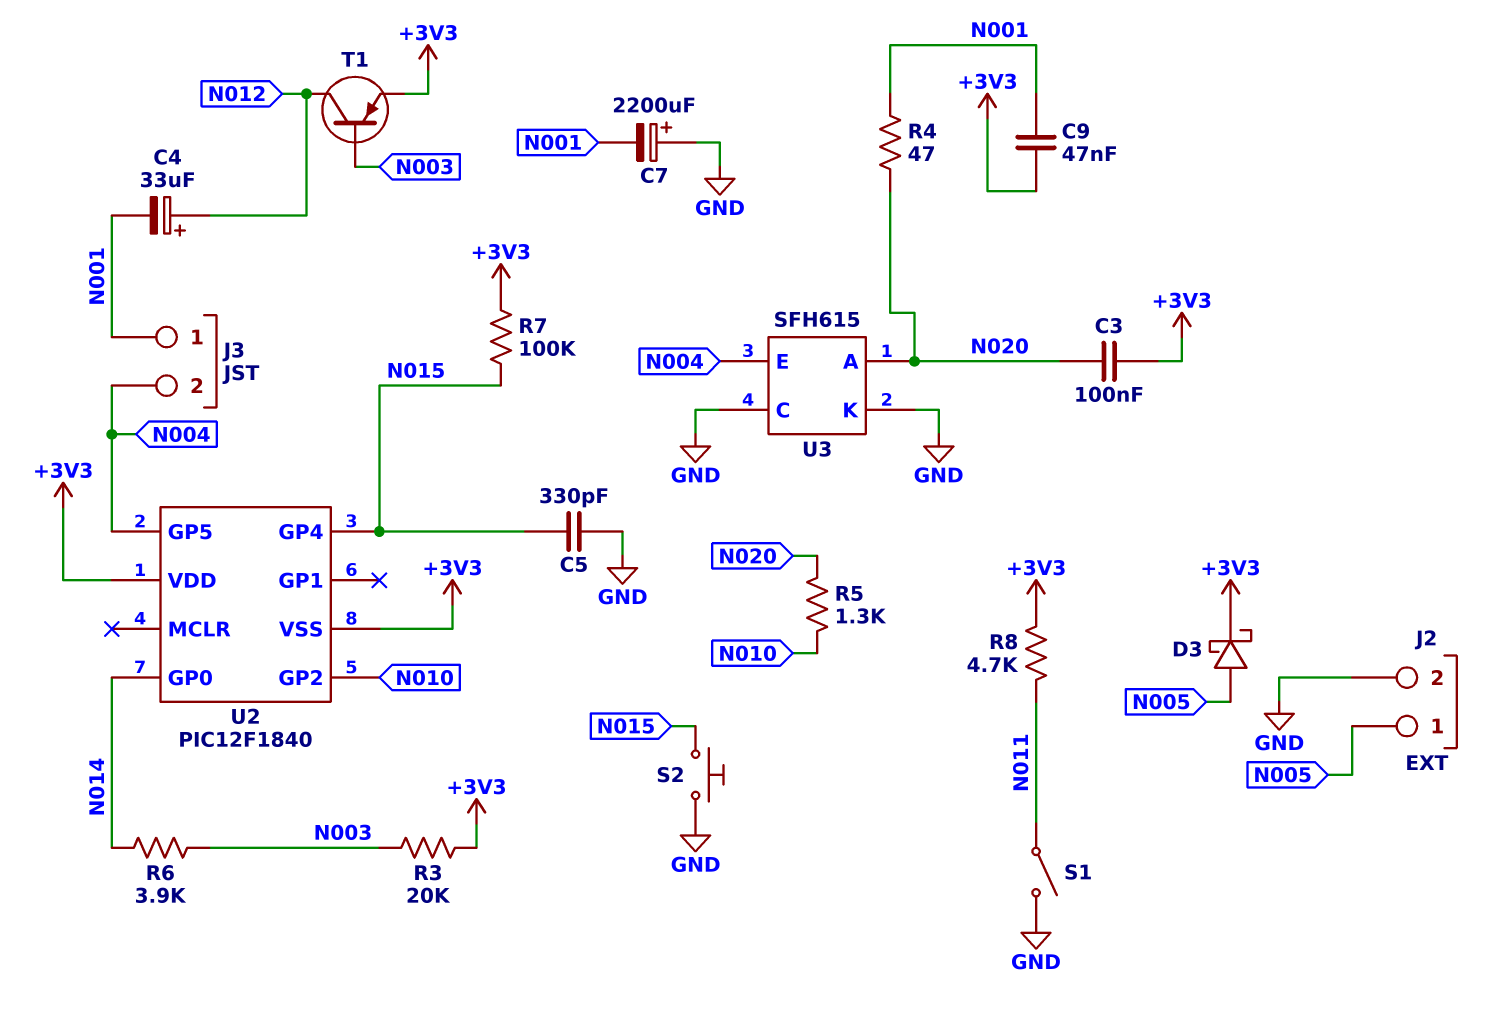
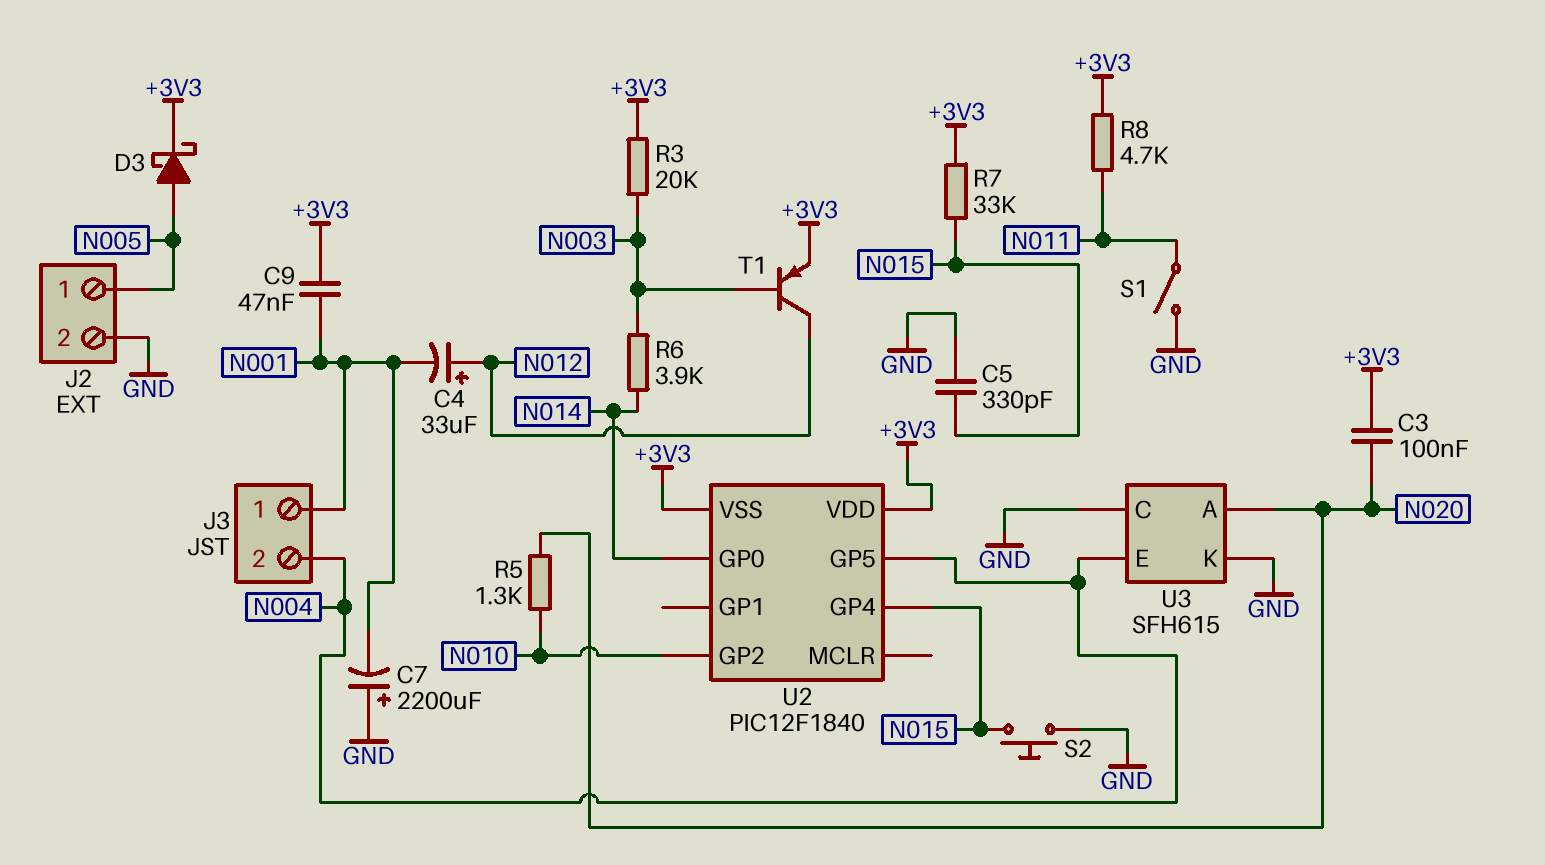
R4: 47 (N001, N020) -> none
R7: 100k (+3V3, N015) -> 33k (+3V3, N015)

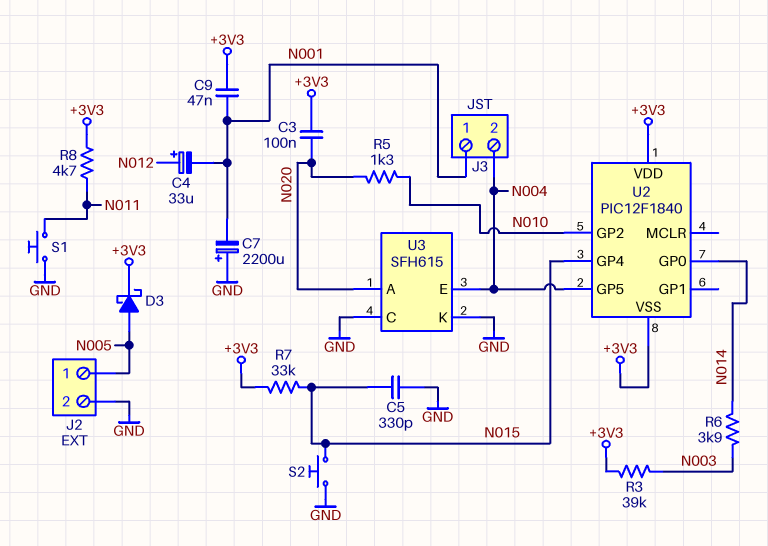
R3: 20k (+3V3, N003) -> 39k (+3V3, N003)
S1: switch (GND, N011) -> button (GND, N011)
T1: PNP (B N003, C N012, E +3V3) -> none

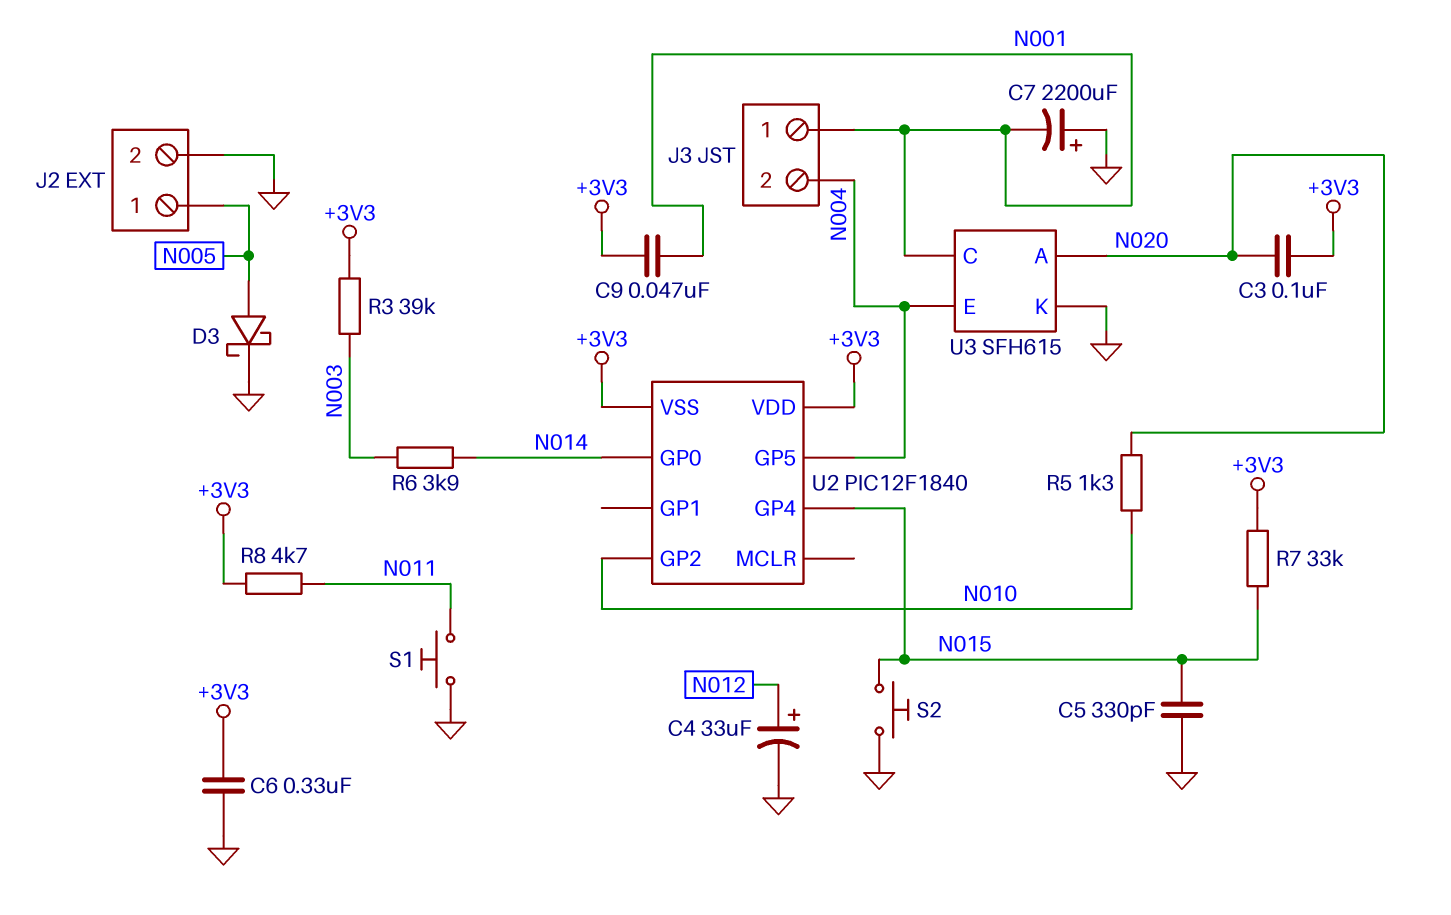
C4: 33uF (plus N012, minus N001) -> 33uF (plus N012, minus GND)
C6: none -> 330nF (+3V3, GND)
D3: schottky (A N005, K +3V3) -> schottky (A N005, K GND)
U3 pin C: GND -> N001

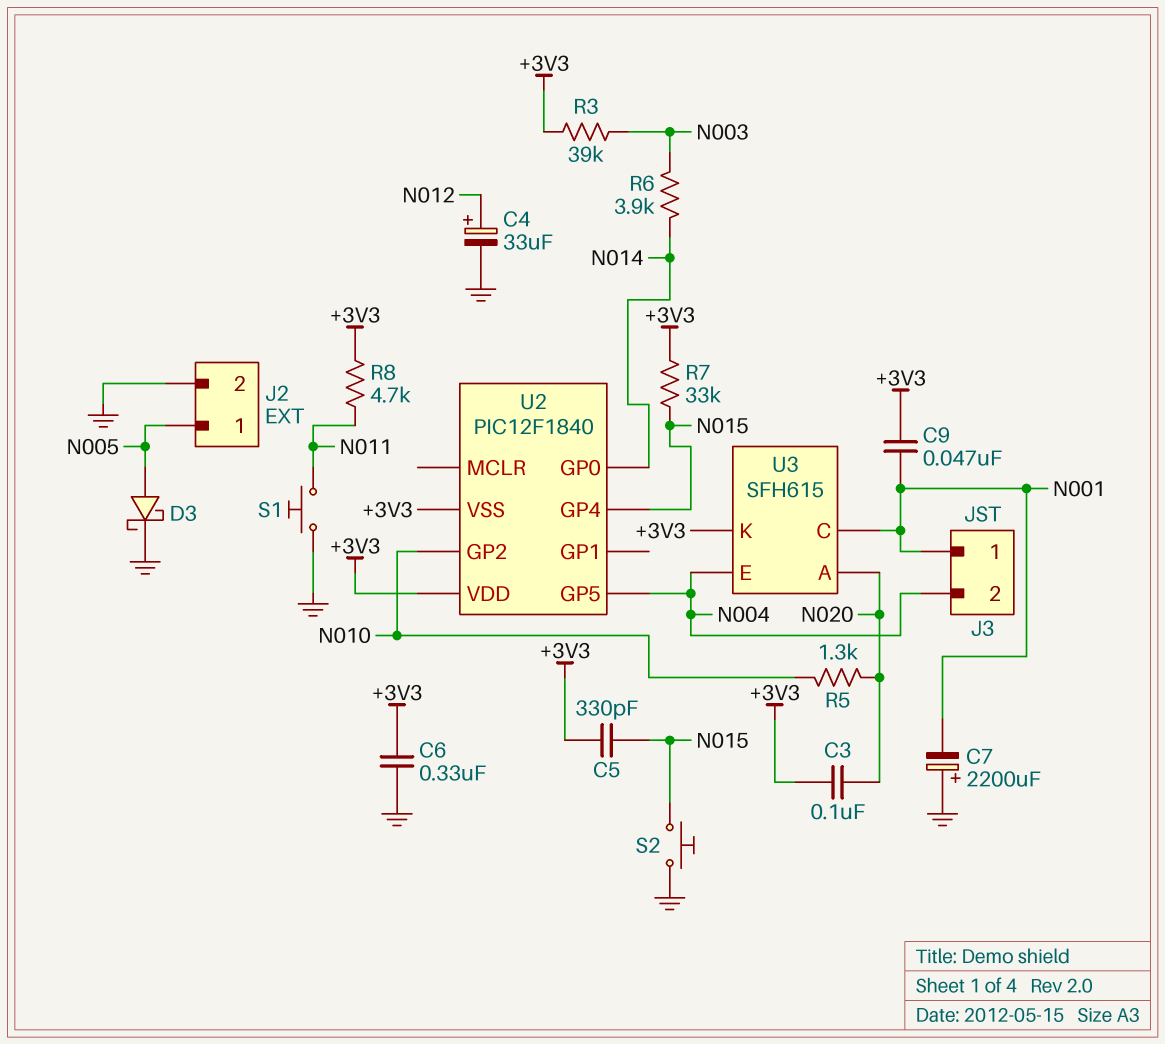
C5: 330pF (GND, N015) -> 330pF (+3V3, N015)
U3 pin K: GND -> +3V3

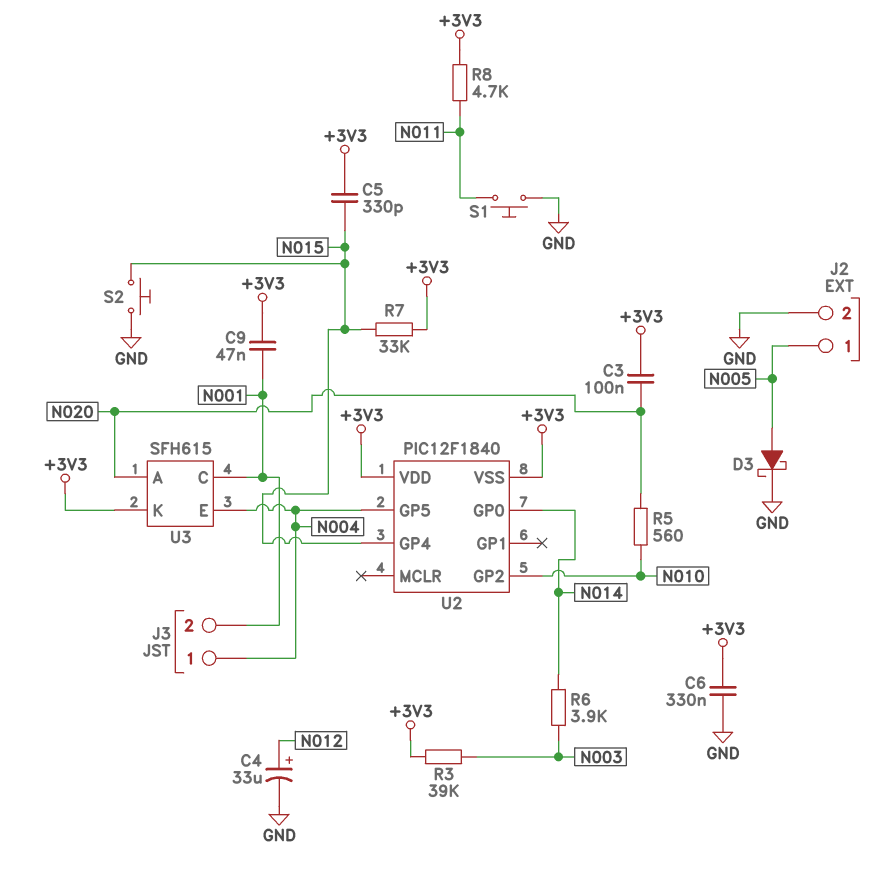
C7: 2200uF (plus GND, minus N001) -> none
J3 pin 1: N001 -> N004
J3 pin 2: N004 -> N001
R5: 1.3k (N010, N020) -> 560 (N010, N020)

